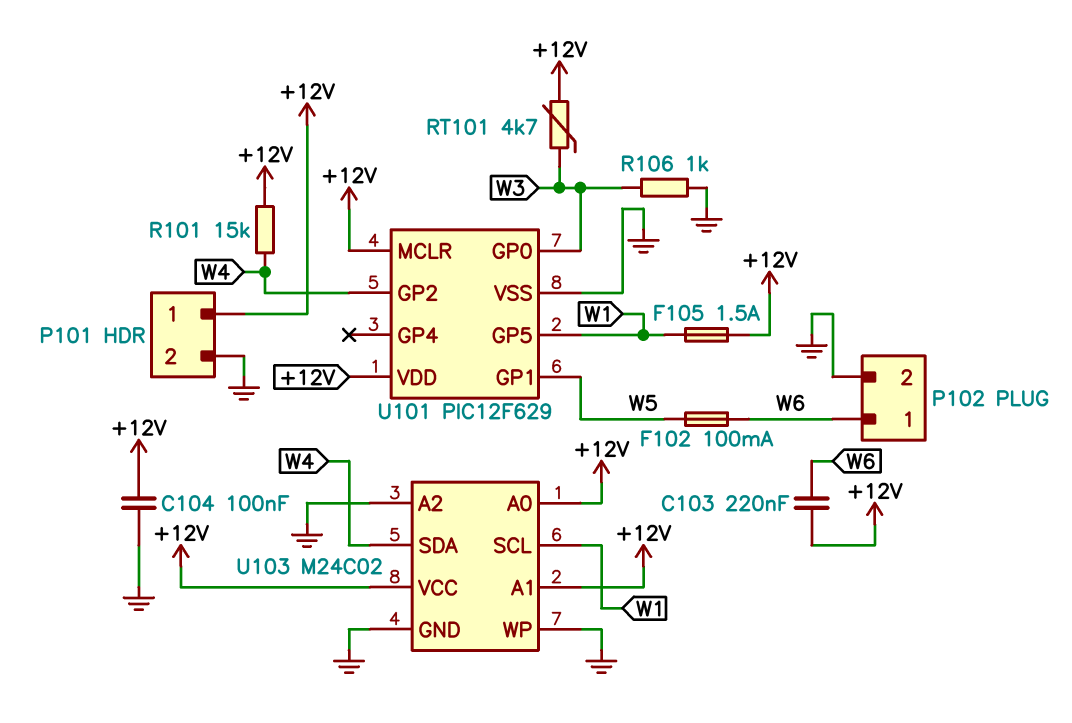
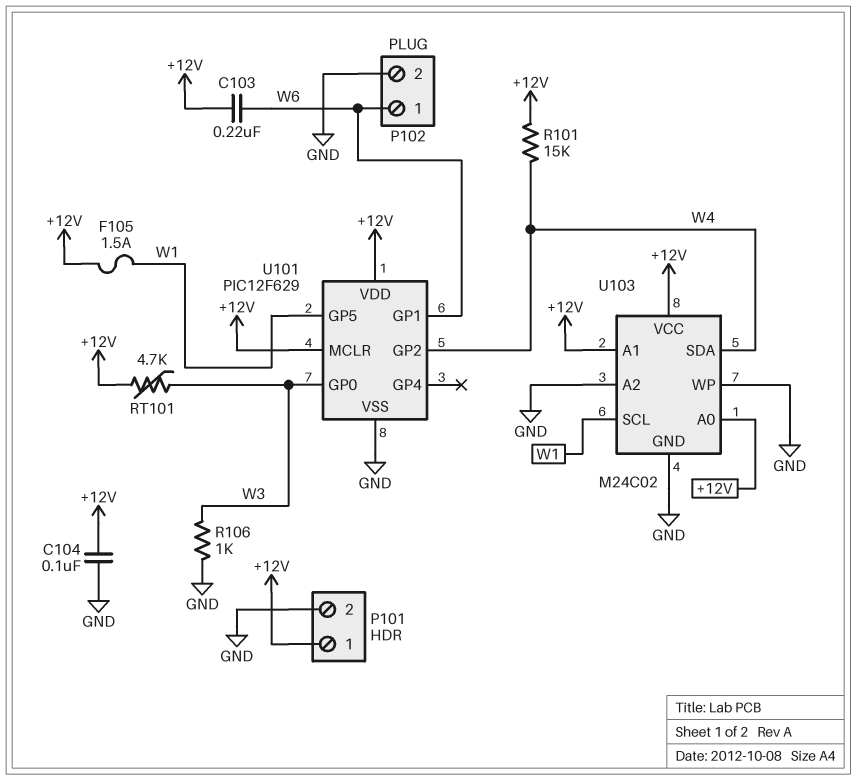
F102: 100mA (W5, W6) -> none
U101 pin GP1: W5 -> W6

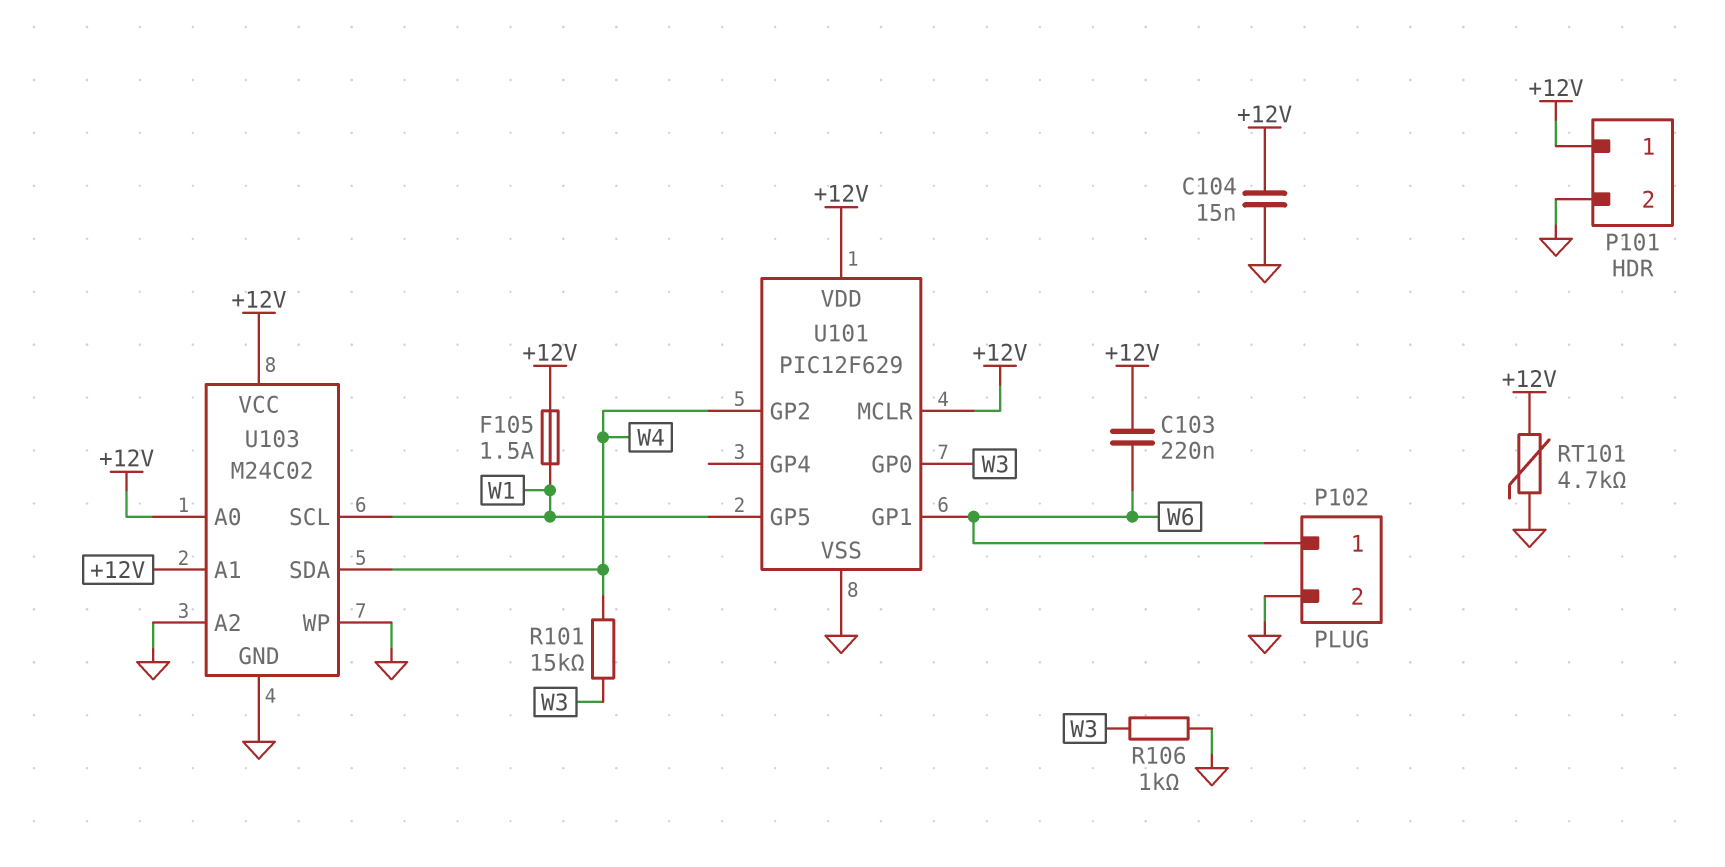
C104: 100nF (+12V, GND) -> 15nF (+12V, GND)
R101: 15k (+12V, W4) -> 15k (W3, W4)
RT101: 4.7k (+12V, W3) -> 4.7k (+12V, GND)

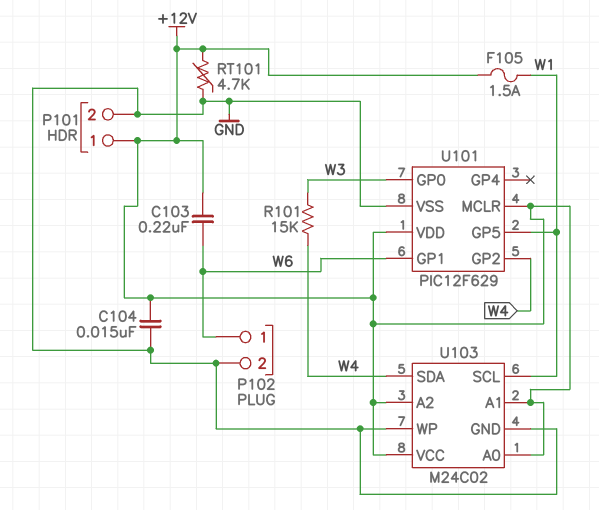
R106: 1k (GND, W3) -> none
U103 pin A2: GND -> +12V

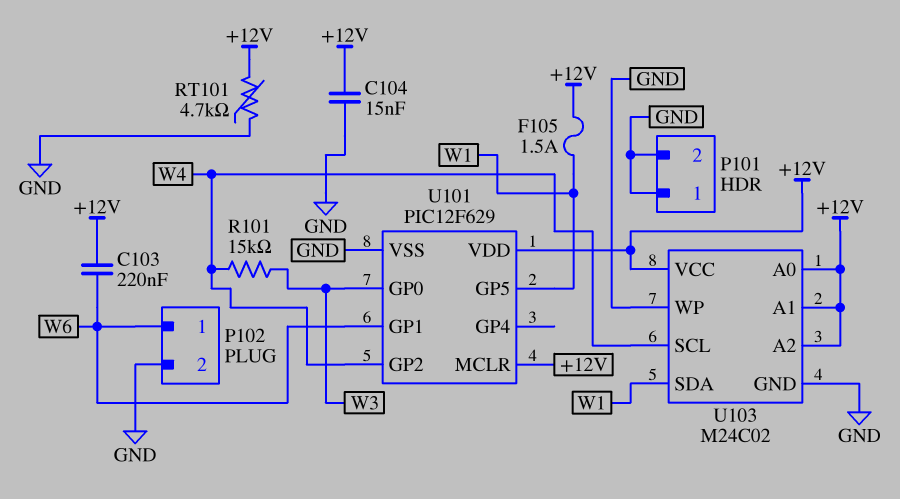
P101 pin 1: +12V -> GND
U103 pin SCL: W1 -> W4
U103 pin SDA: W4 -> W1

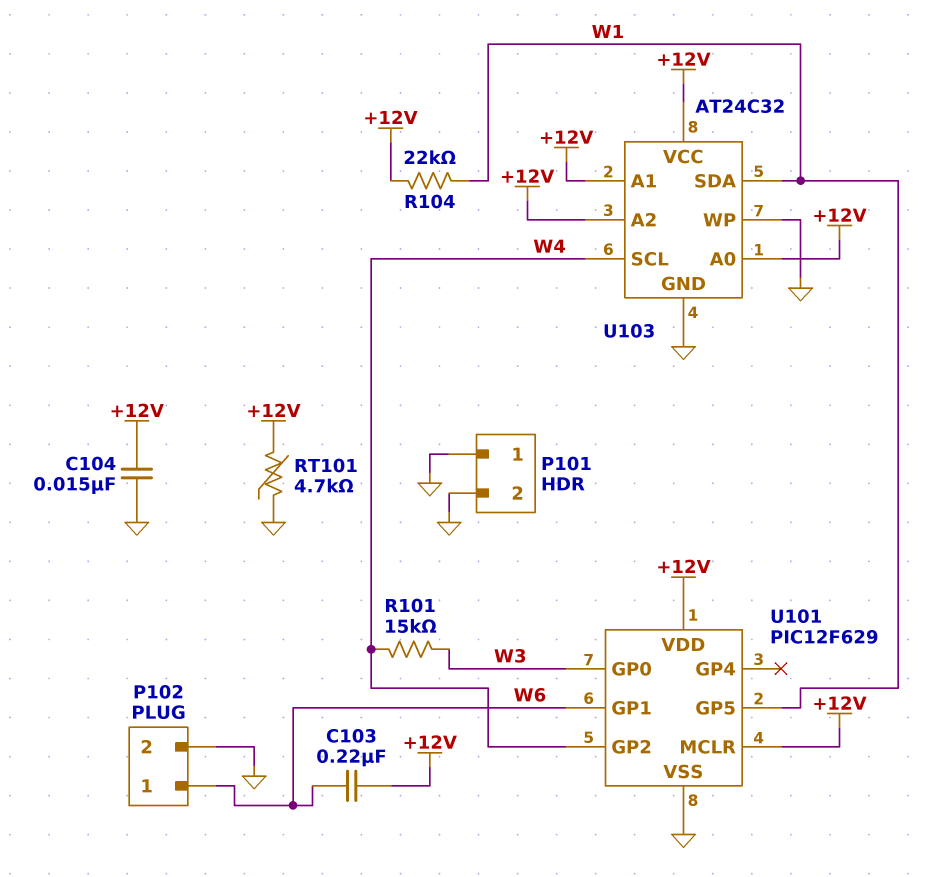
F105: 1.5A (+12V, W1) -> none
R104: none -> 22k (+12V, W1)
U103: M24C02 -> AT24C32

